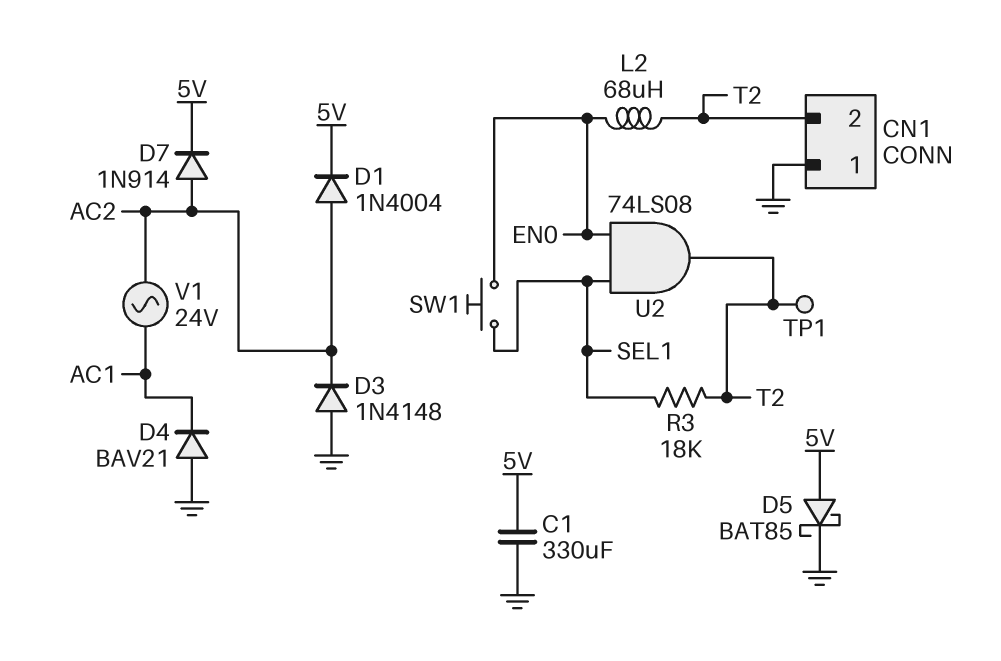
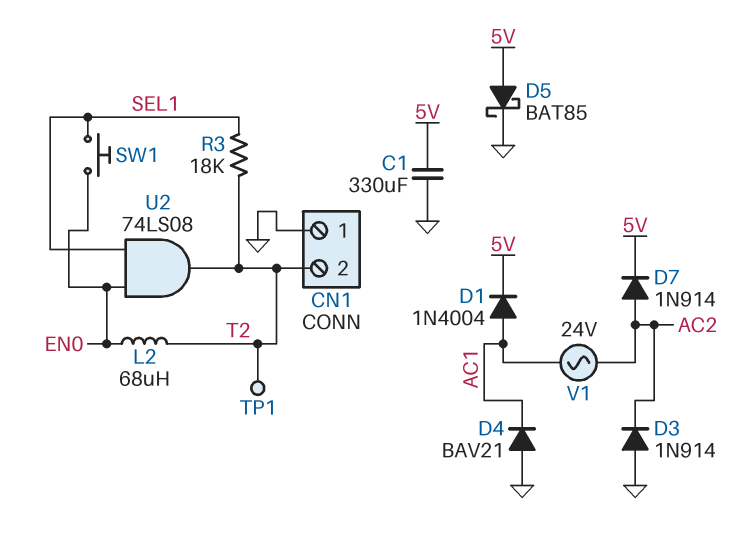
D1: diode 1N4004 (A AC2, K 5V) -> diode 1N4004 (A AC1, K 5V)
D3: diode 1N4148 (A GND, K AC2) -> diode 1N914 (A GND, K AC2)

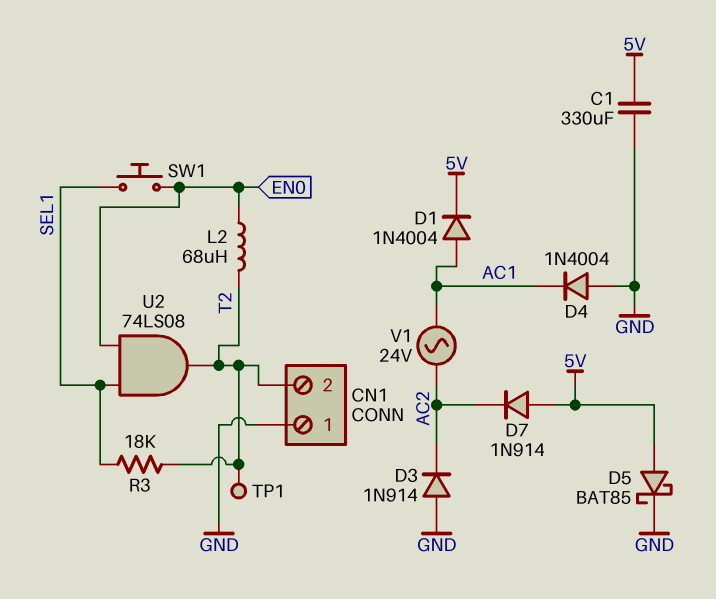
D4: diode BAV21 (A GND, K AC1) -> diode 1N4004 (A GND, K AC1)
D7: diode 1N914 (A AC2, K 5V) -> diode 1N914 (A 5V, K AC2)

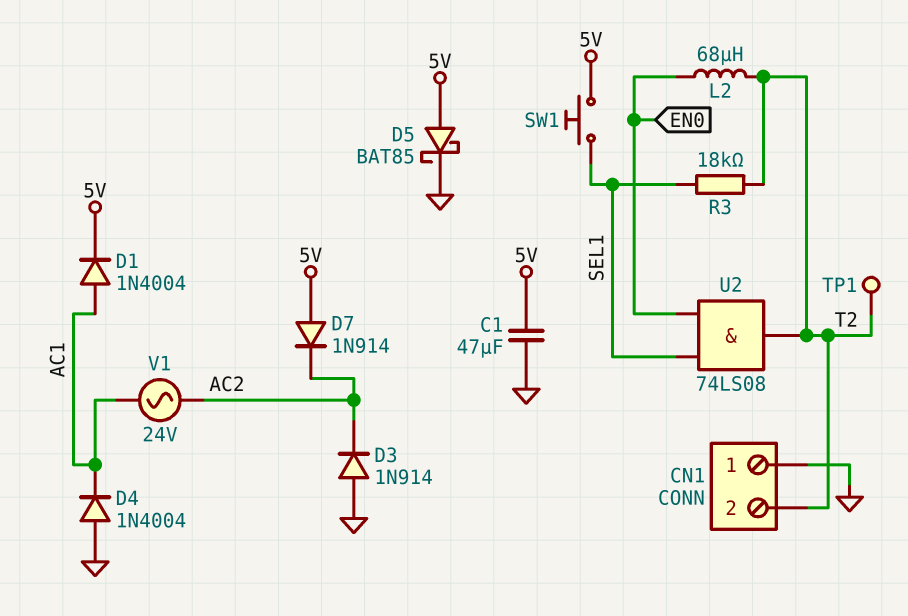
C1: 330uF (5V, GND) -> 47uF (5V, GND)
SW1: button (EN0, SEL1) -> button (5V, SEL1)

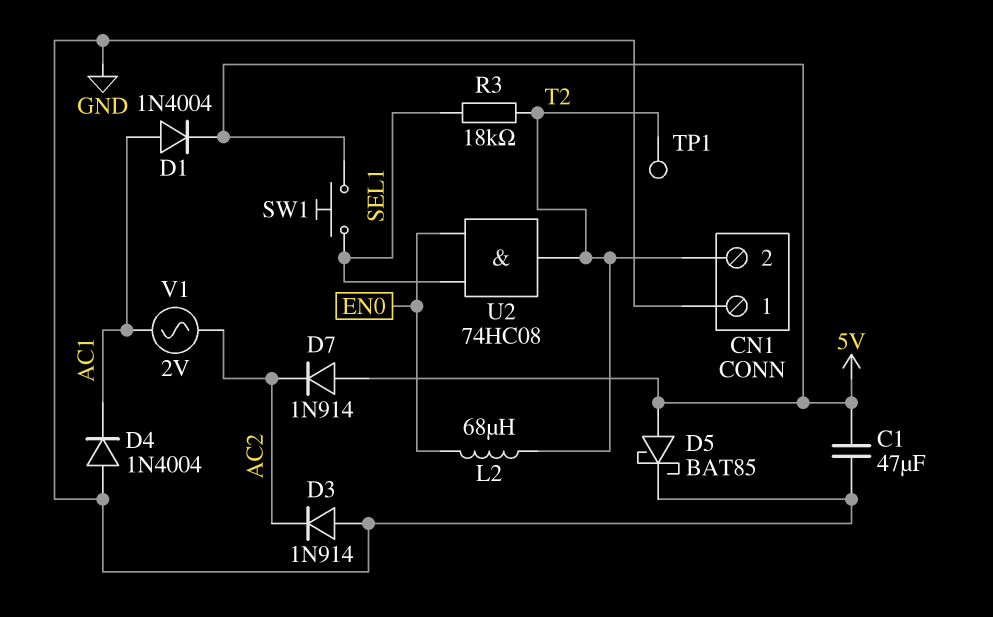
U2: AND 74LS08 (in EN0, in SEL1, out T2) -> AND 74HC08 (in EN0, in SEL1, out T2)
V1: AC 24V (AC1, AC2) -> AC 2V (AC1, AC2)

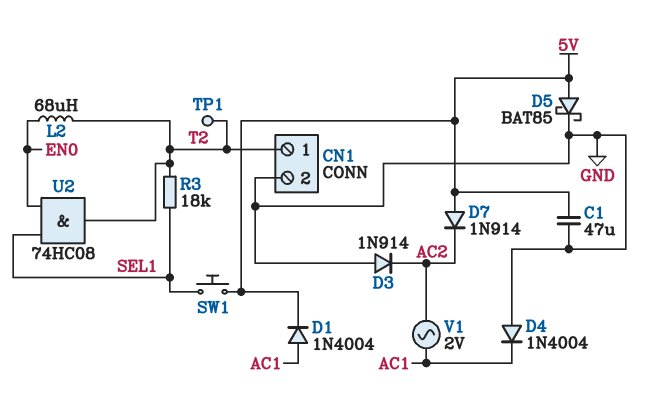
CN1 pin 1: GND -> T2
CN1 pin 2: T2 -> GND

